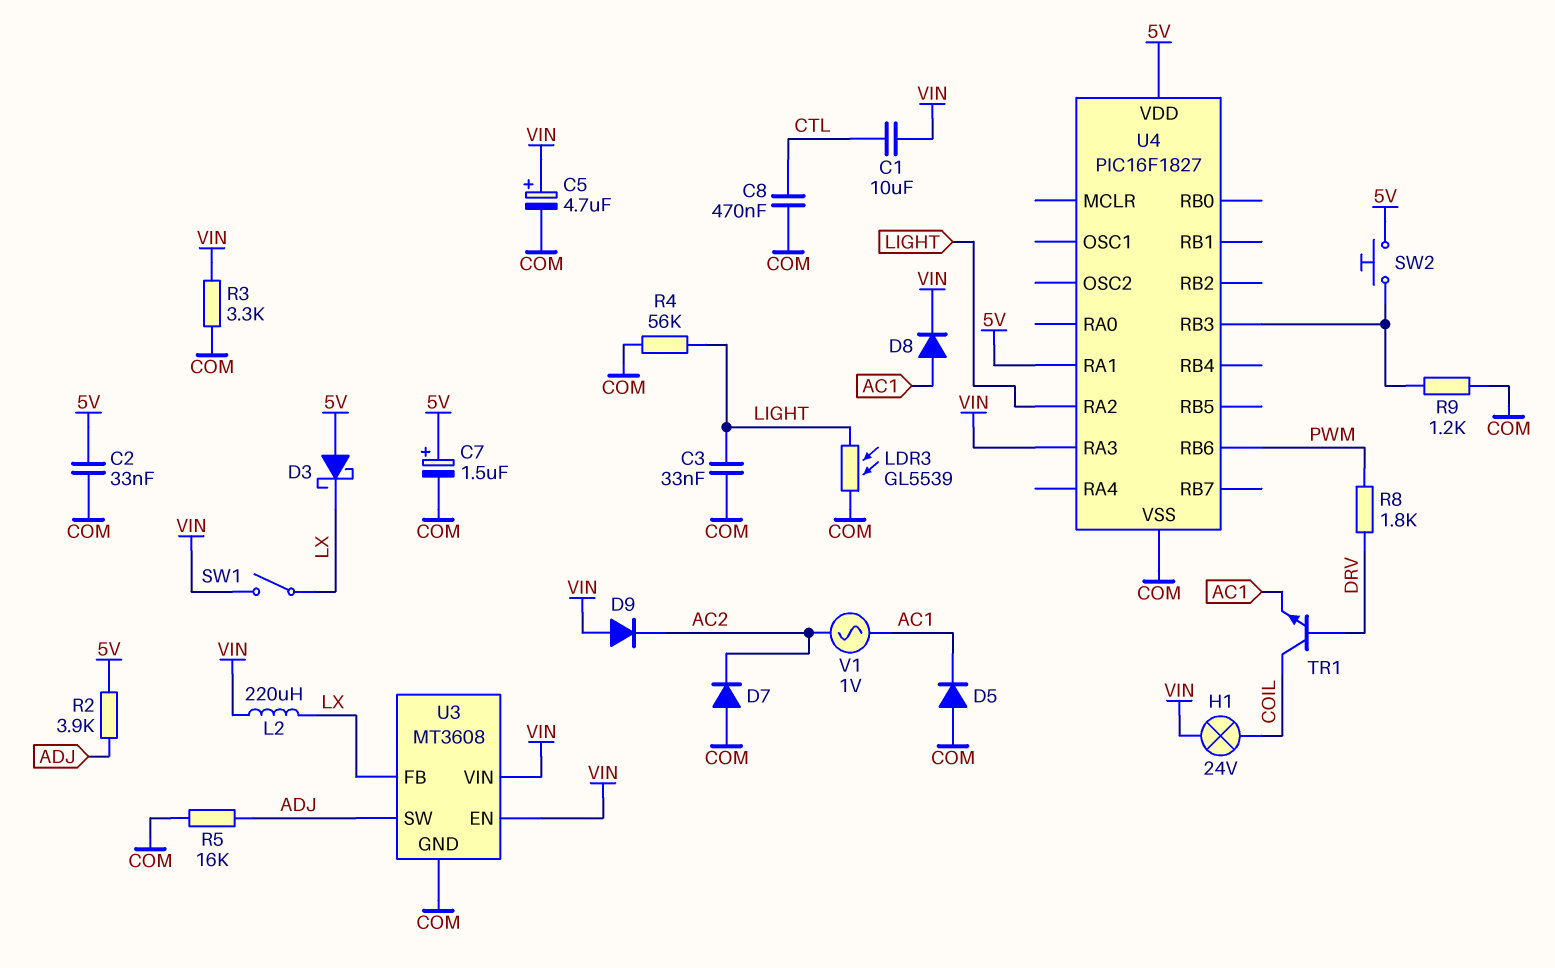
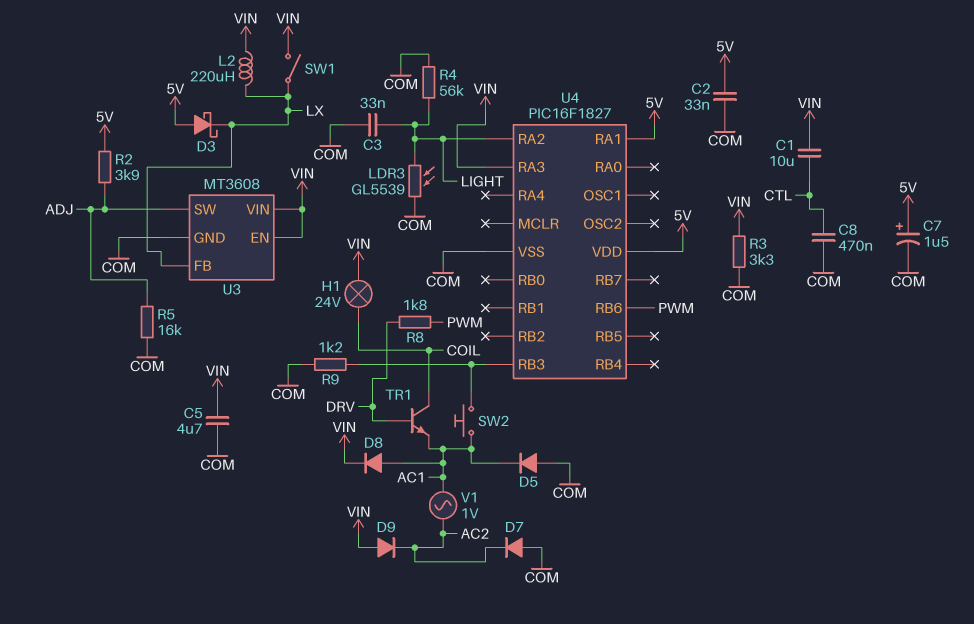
C5: 4.7uF (plus VIN, minus COM) -> 4.7uF (COM, VIN)
SW2: button (5V, U4/RB3) -> button (AC1, U4/RB3)

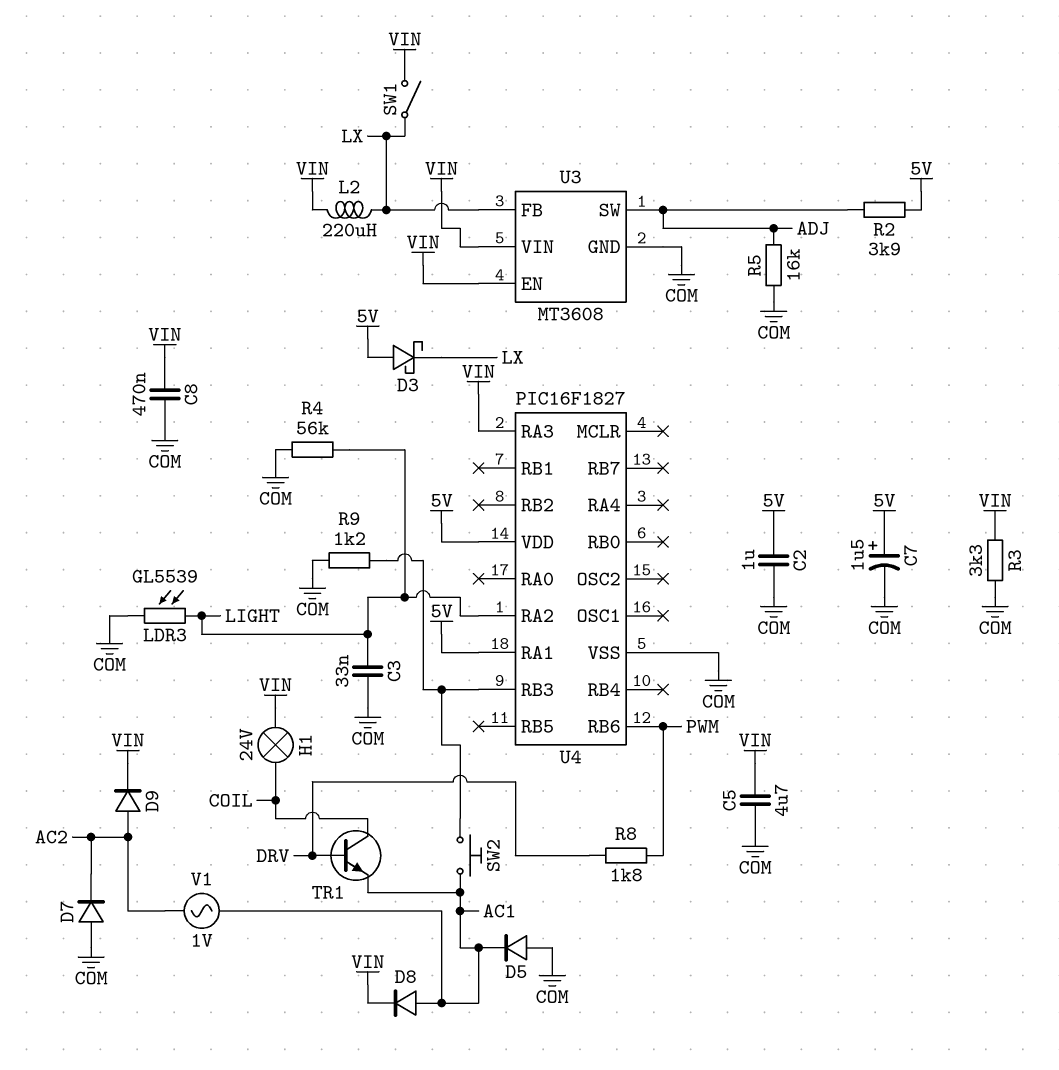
C1: 10uF (CTL, VIN) -> none
C2: 33nF (5V, COM) -> 1uF (5V, COM)
C8: 470nF (COM, CTL) -> 470nF (COM, VIN)
D9: diode (A VIN, K AC2) -> diode (A AC2, K VIN)

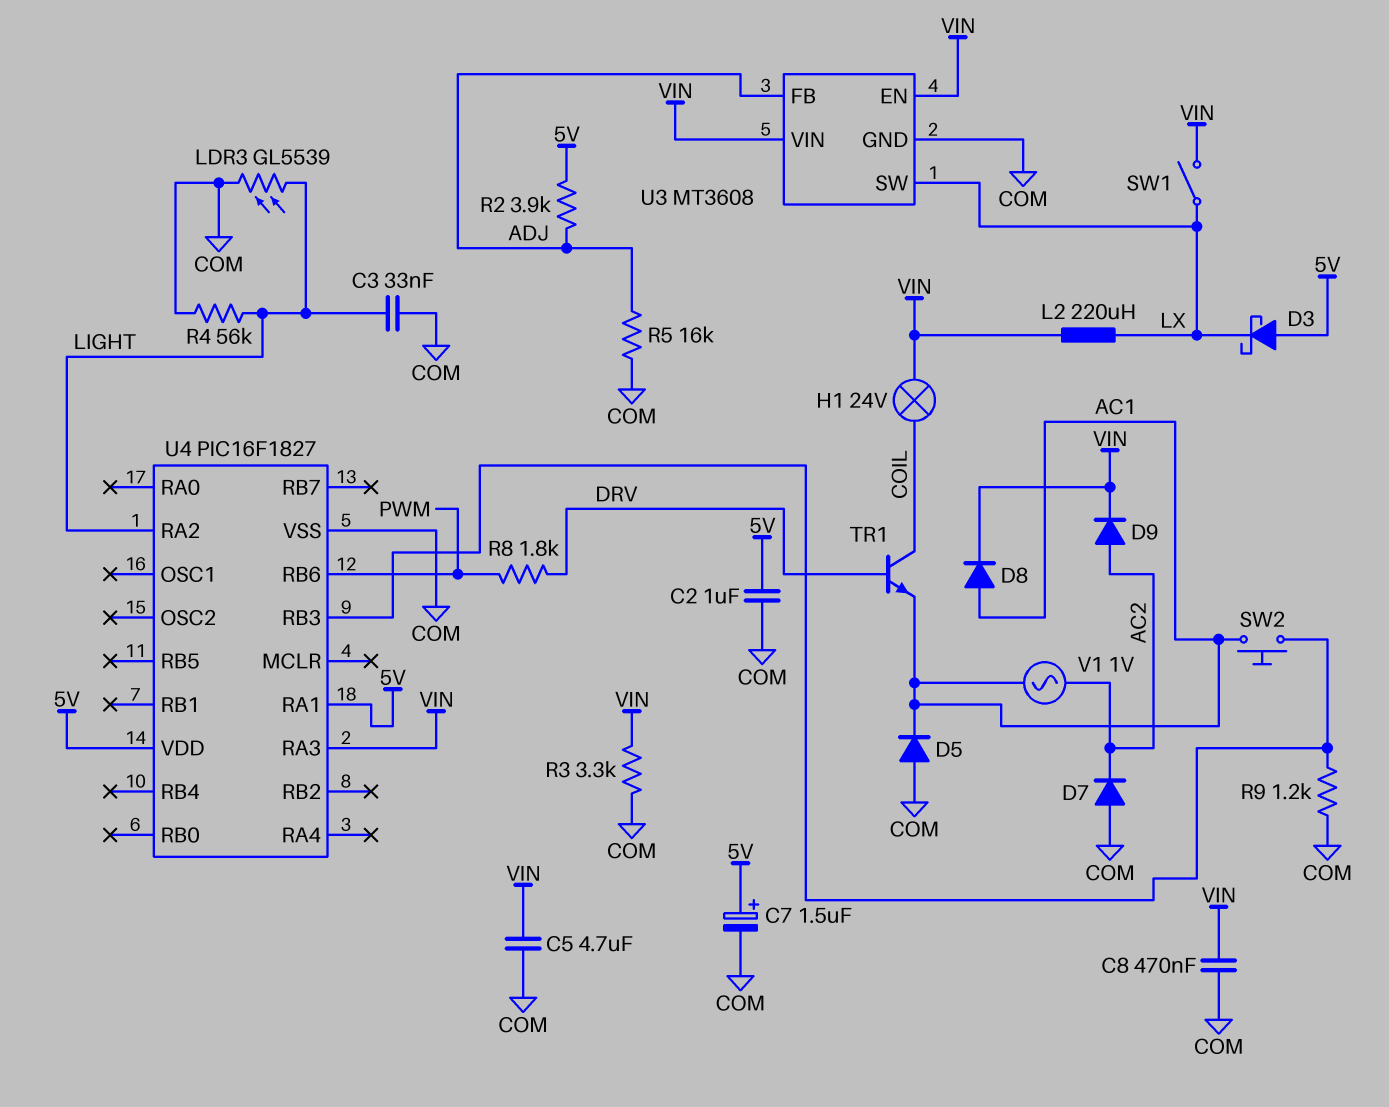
U3 pin FB: LX -> ADJ
U3 pin SW: ADJ -> LX

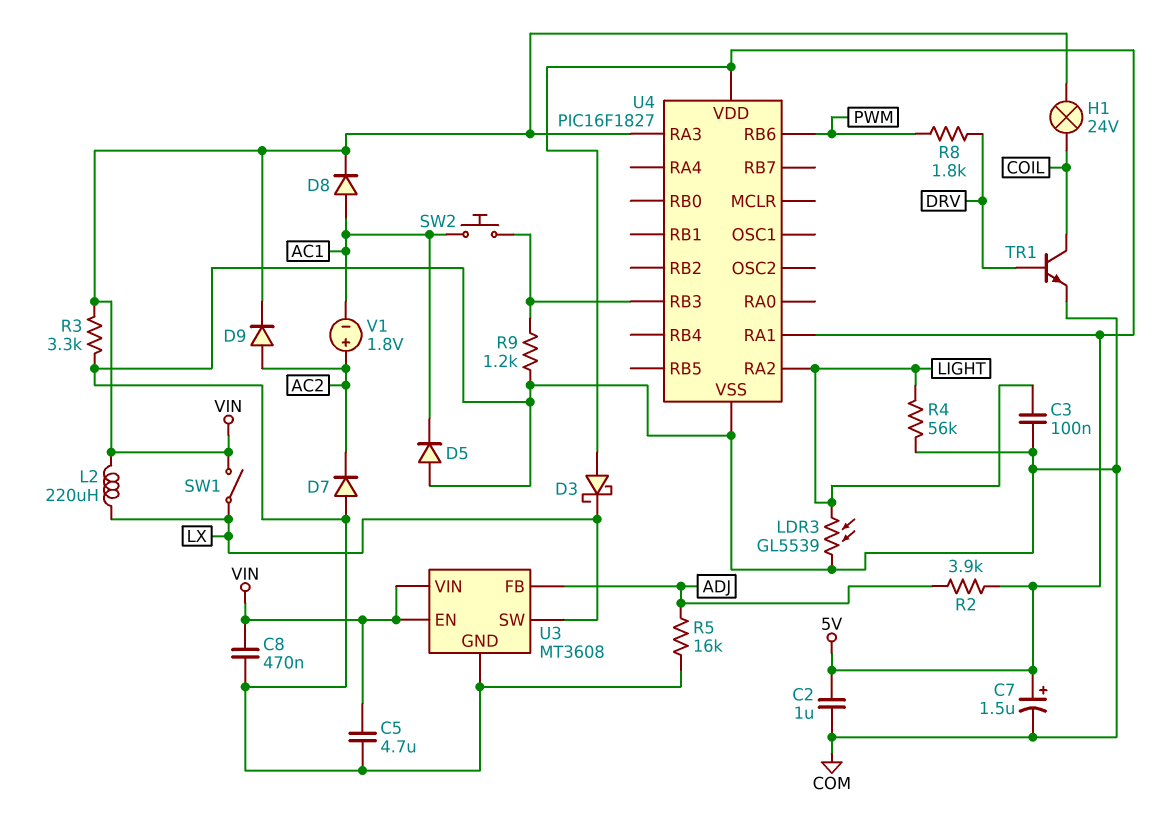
C3: 33nF (COM, LIGHT) -> 100nF (COM, LIGHT)
TR1: NPN (B DRV, C COIL, E AC1) -> NPN (B DRV, C COIL, E COM)
V1: AC 1V (AC1, AC2) -> 1.8V (plus AC2, minus AC1)

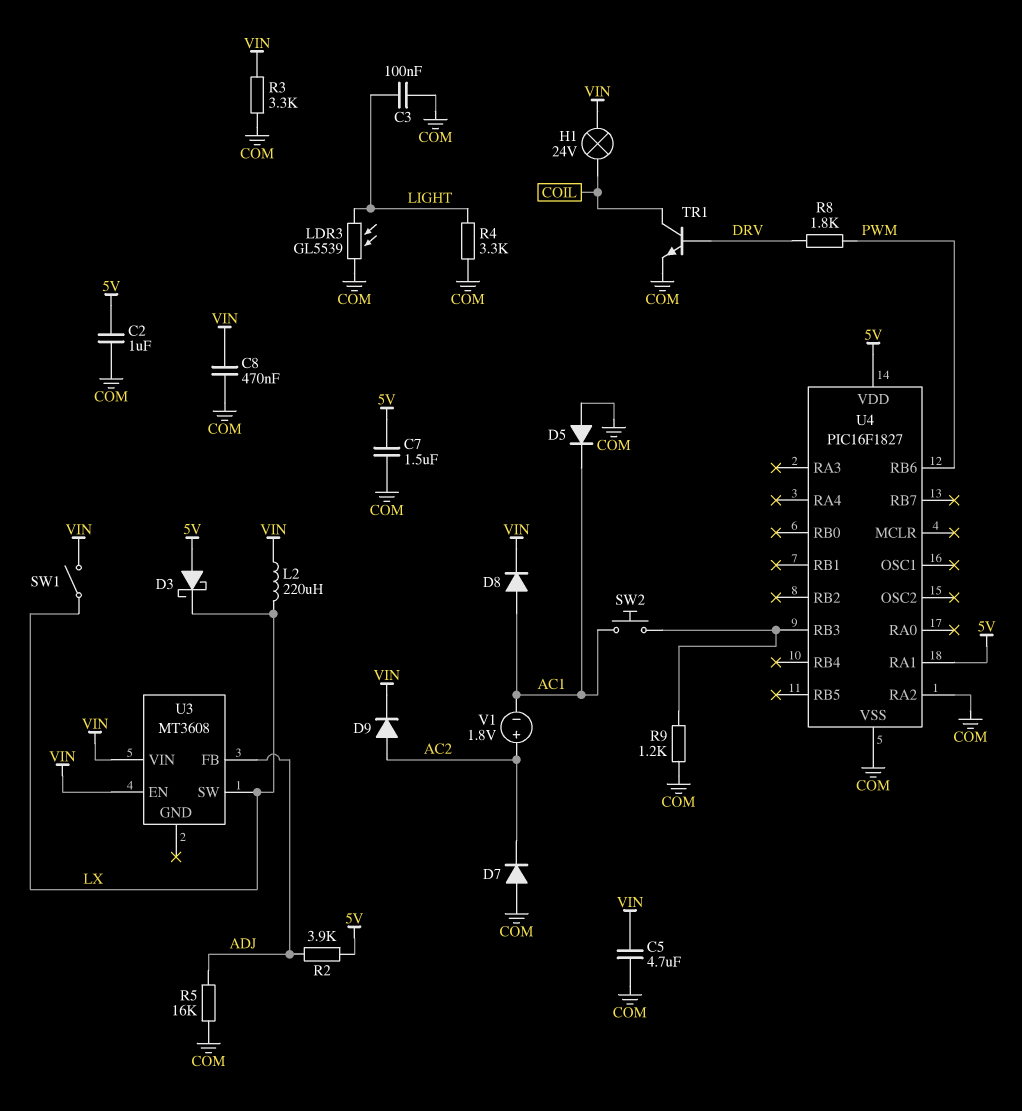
C7: 1.5uF (plus 5V, minus COM) -> 1.5uF (5V, COM)
R4: 56k (COM, LIGHT) -> 3.3k (COM, LIGHT)
U3 pin GND: COM -> none
U4 pin RA2: LIGHT -> COM
U4 pin RA3: VIN -> none

